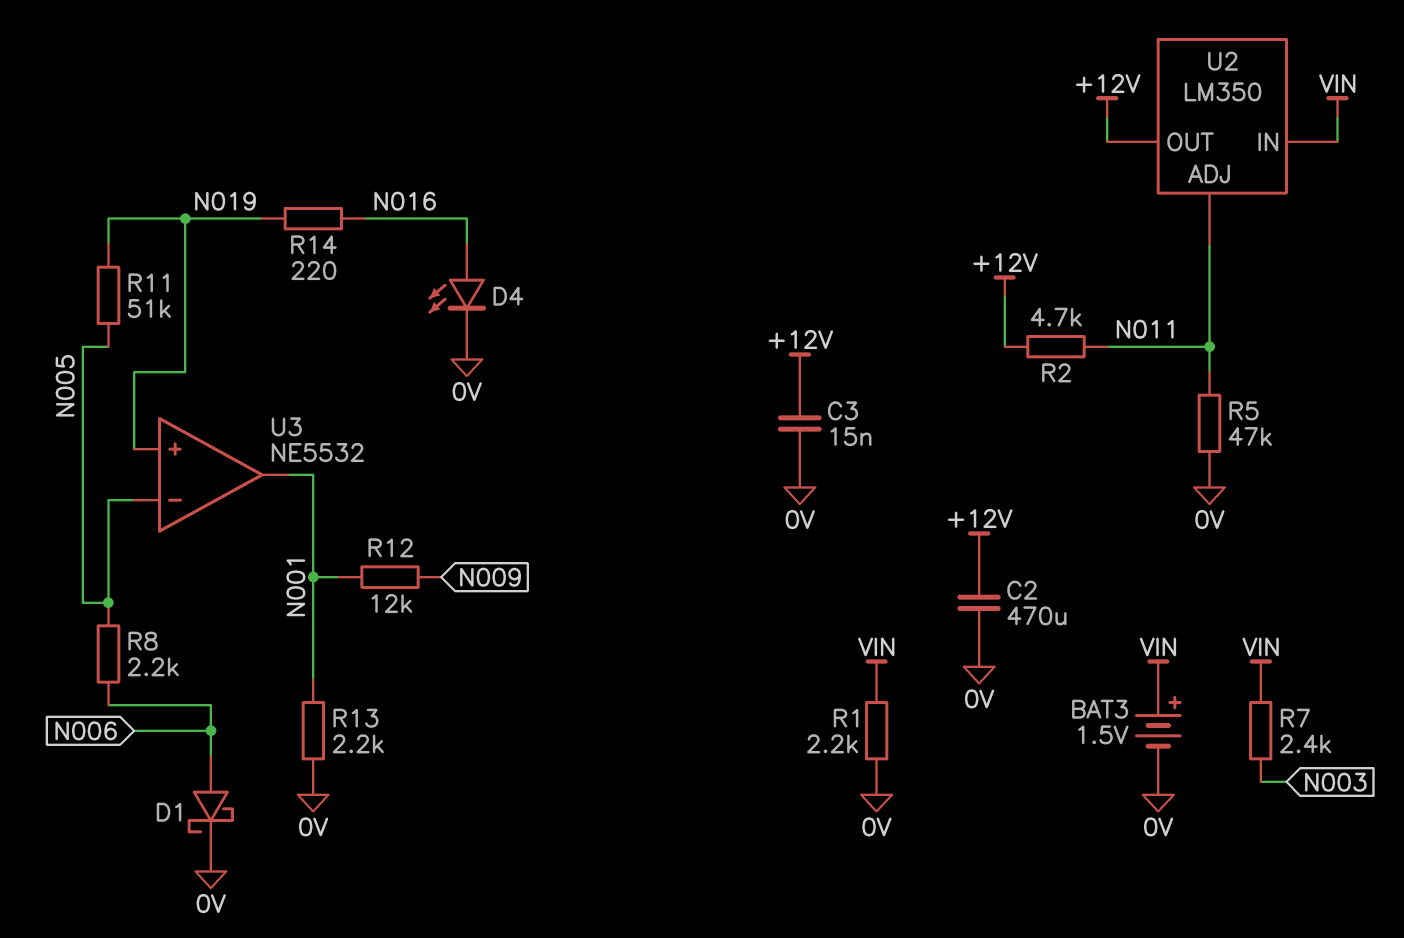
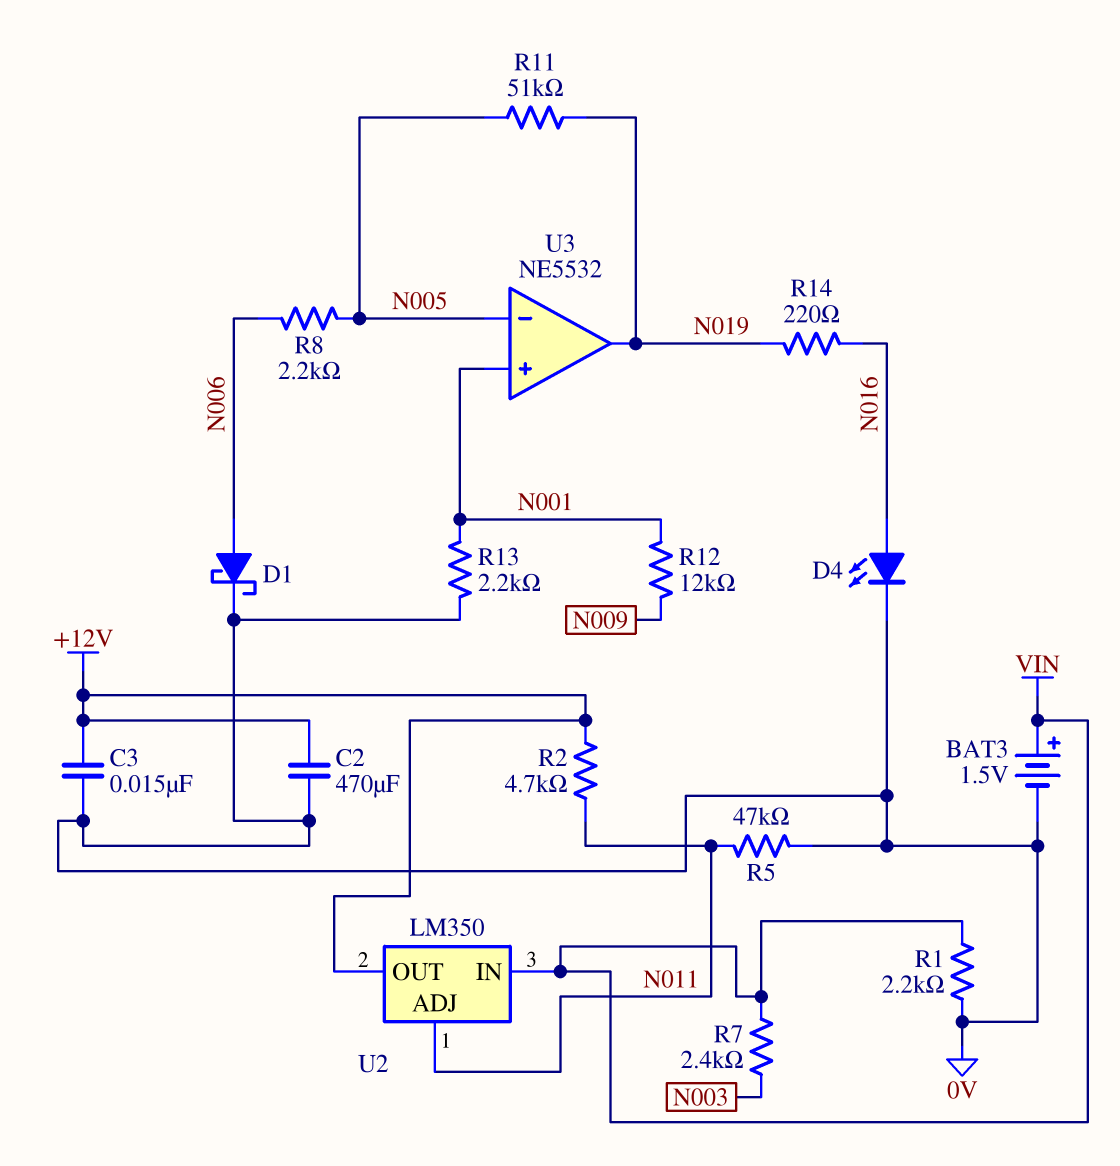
U3 pin in+: N019 -> N001
U3 pin out: N001 -> N019

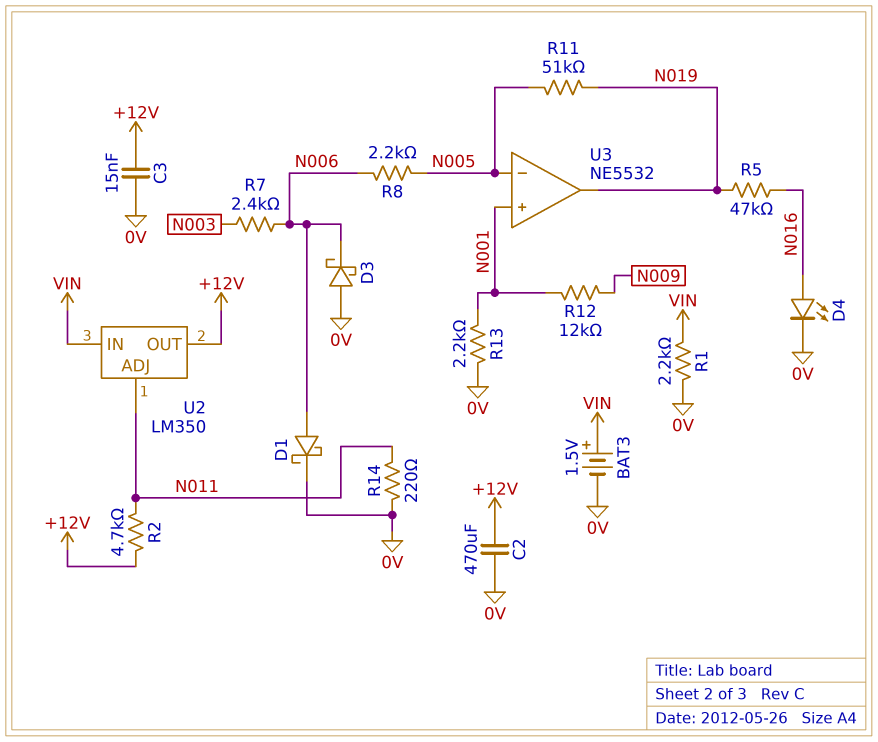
D3: none -> schottky (A 0V, K N006)
R5: 47k (0V, N011) -> 47k (N016, N019)
R7: 2.4k (N003, VIN) -> 2.4k (N003, N006)
R14: 220 (N016, N019) -> 220 (0V, N011)

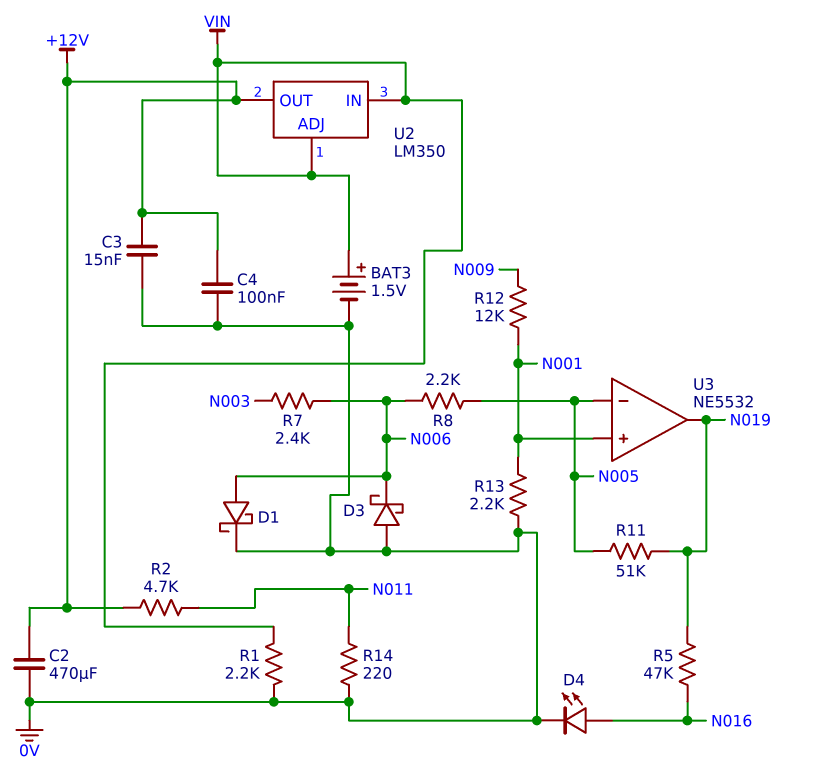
C4: none -> 100nF (+12V, 0V)
U2 pin ADJ: N011 -> VIN

